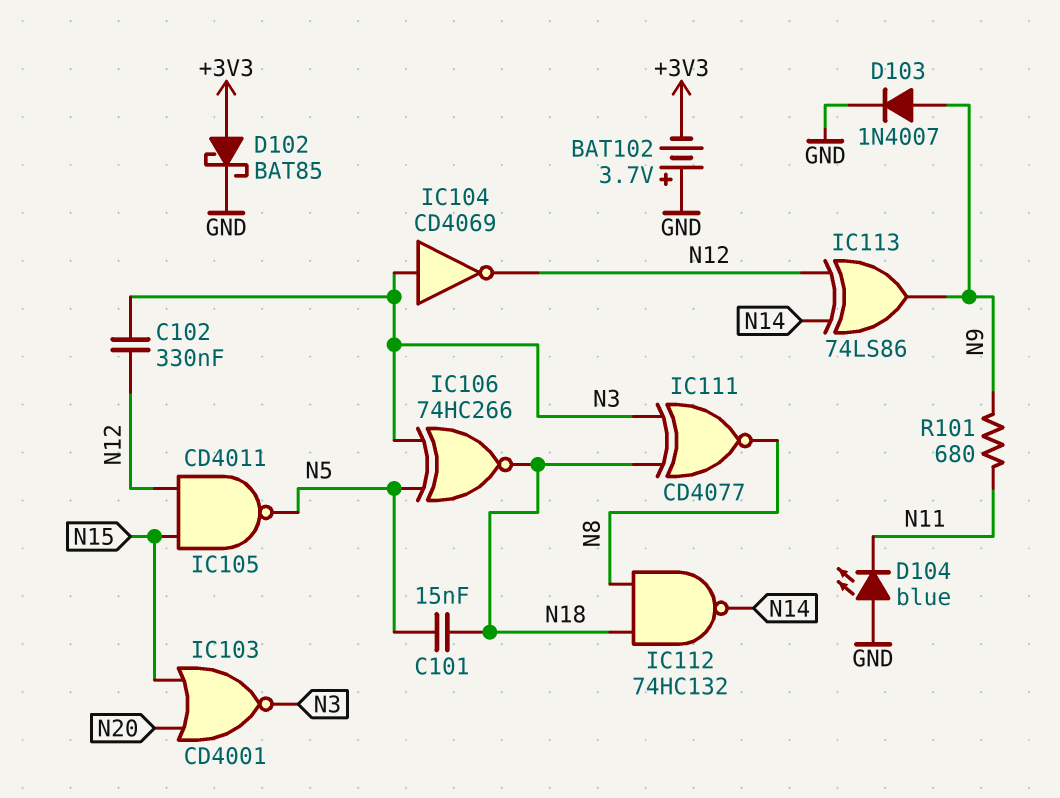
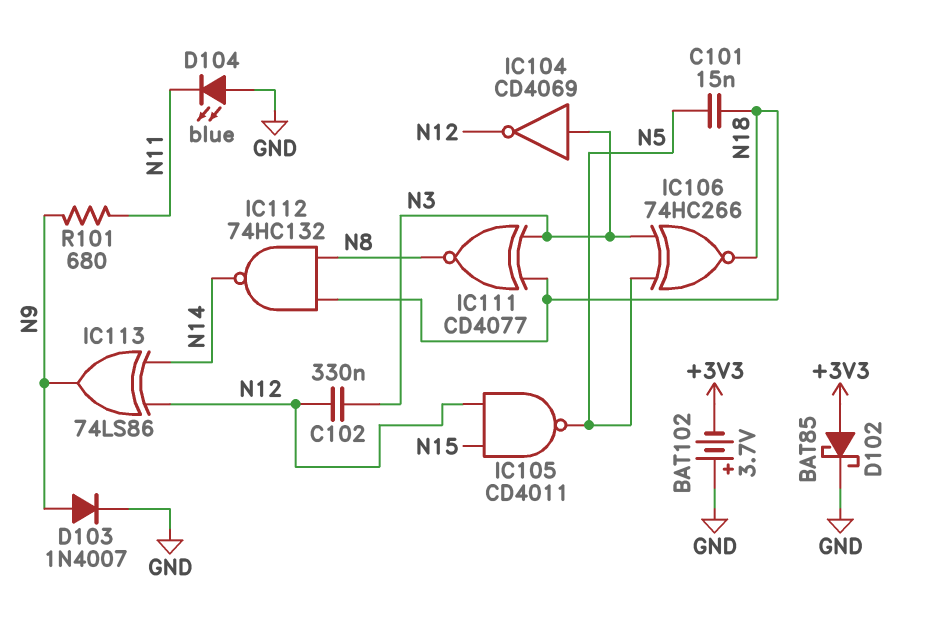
IC103: NOR CD4001 (in N15, in N20, out N3) -> none

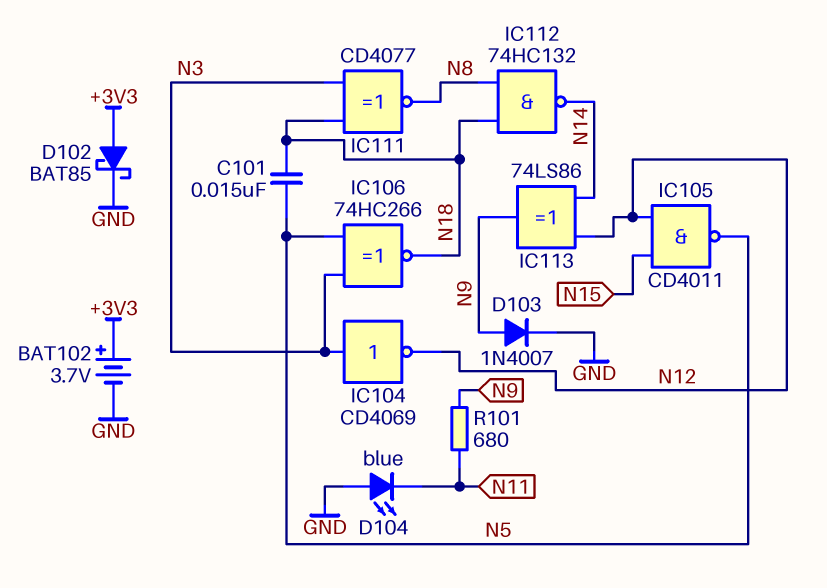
BAT102: 3.7V (plus GND, minus +3V3) -> 3.7V (plus +3V3, minus GND)
C102: 330nF (N3, N12) -> none

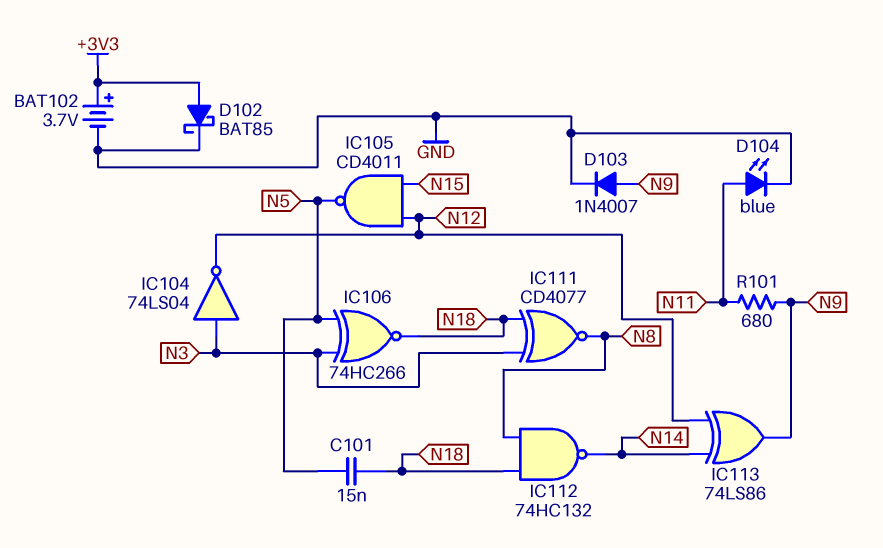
D104: LED blue (A GND, K N11) -> LED blue (A N11, K GND)
IC104: NOT CD4069 (in N3, out N12) -> NOT 74LS04 (in N3, out N12)

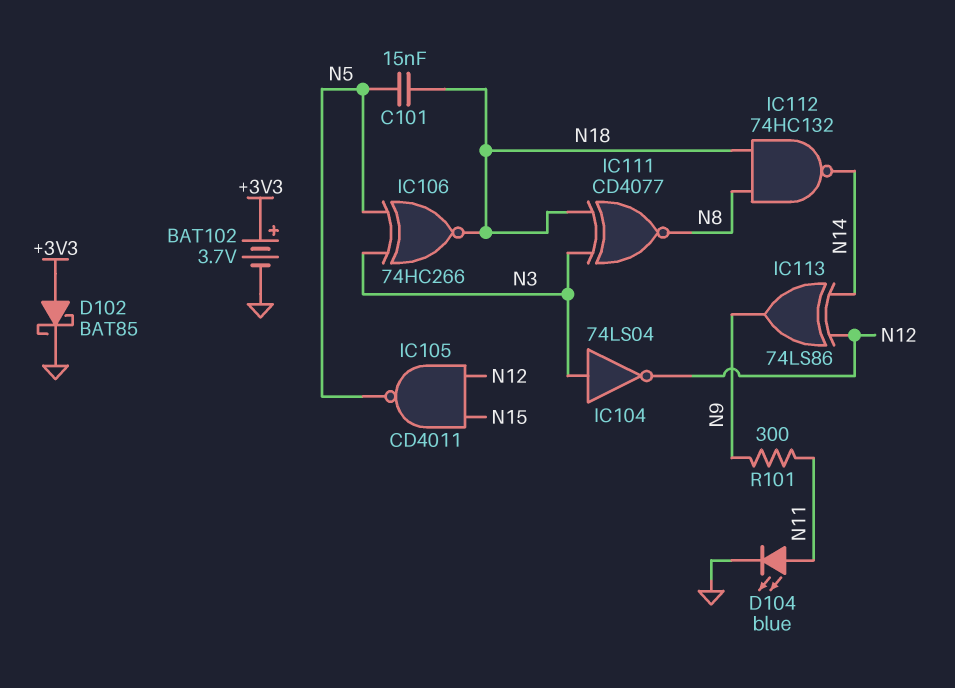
D103: diode 1N4007 (A N9, K GND) -> none
R101: 680 (N9, N11) -> 300 (N9, N11)

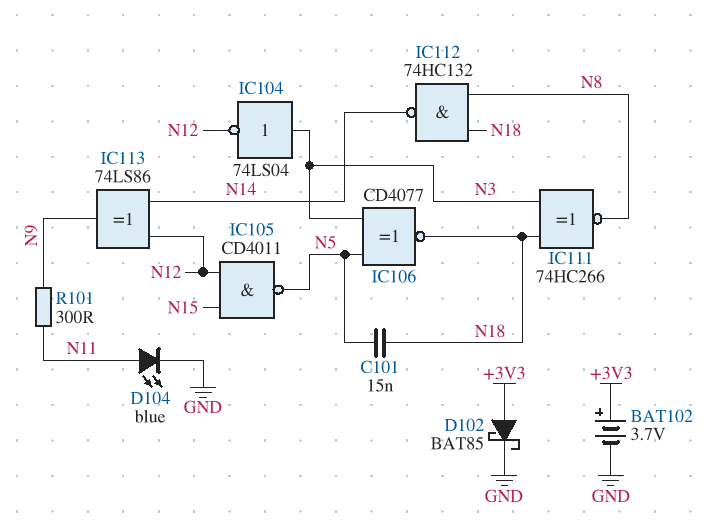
IC106: XNOR 74HC266 (in N3, in N5, out N18) -> XNOR CD4077 (in N3, in N5, out N18)
IC111: XNOR CD4077 (in N3, in N18, out N8) -> XNOR 74HC266 (in N3, in N18, out N8)

